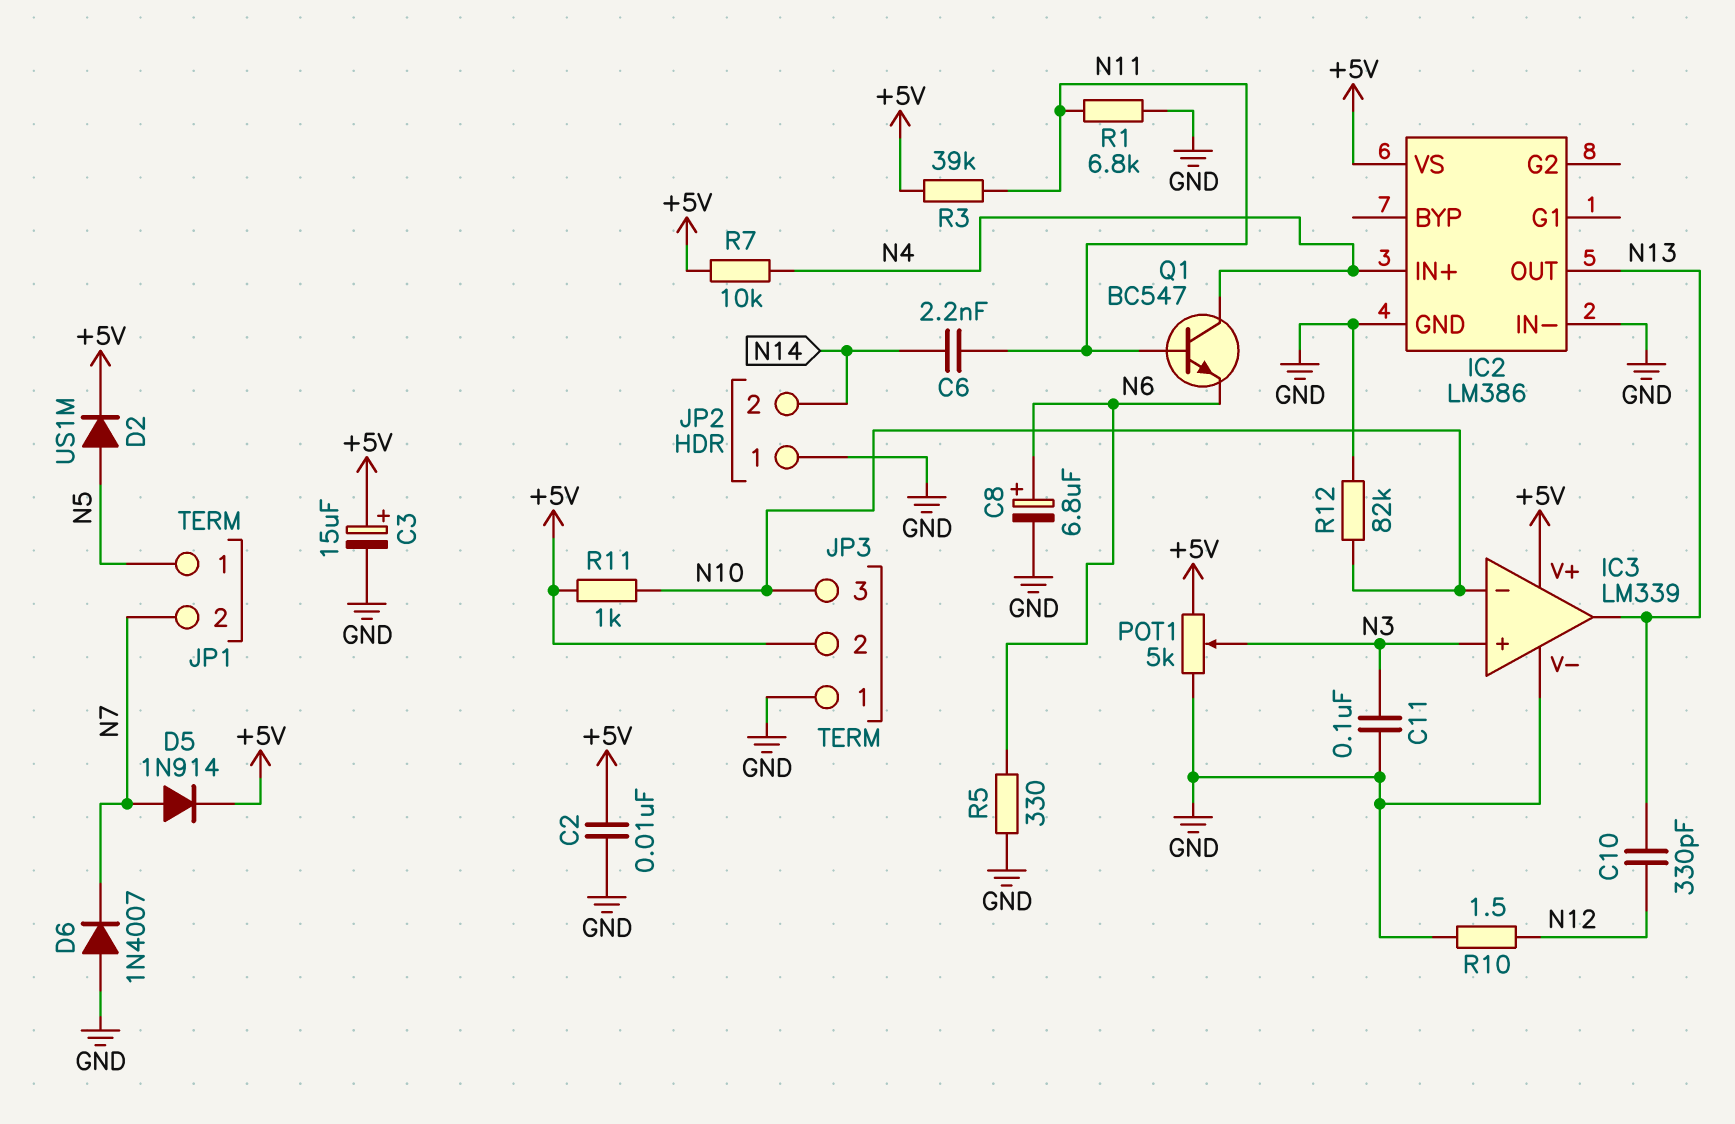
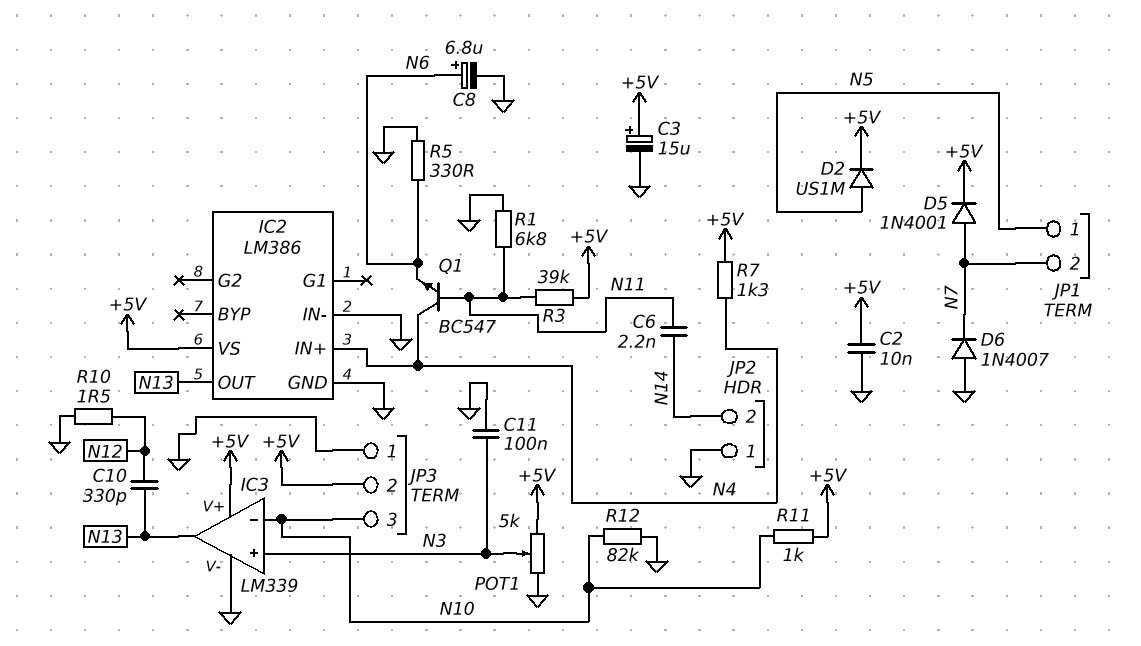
D5: diode 1N914 (A N7, K +5V) -> diode 1N4001 (A N7, K +5V)
R7: 10k (+5V, N4) -> 1.3k (+5V, N4)

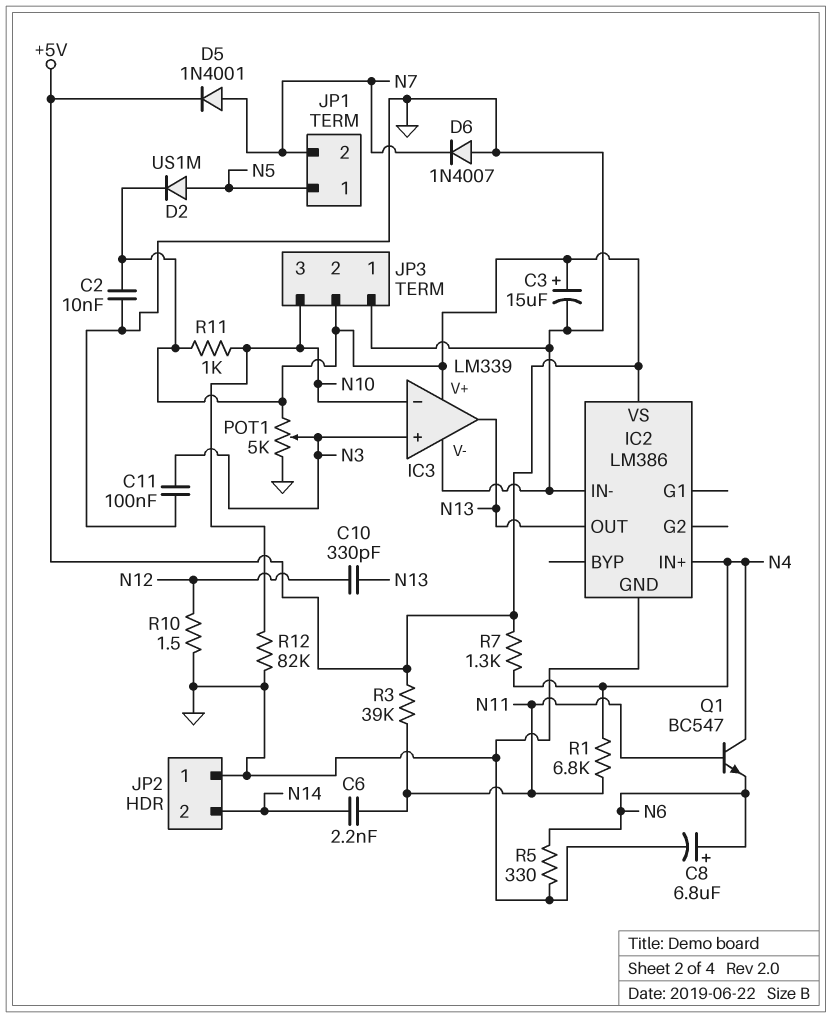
R1: 6.8k (GND, N11) -> 6.8k (N4, N11)

